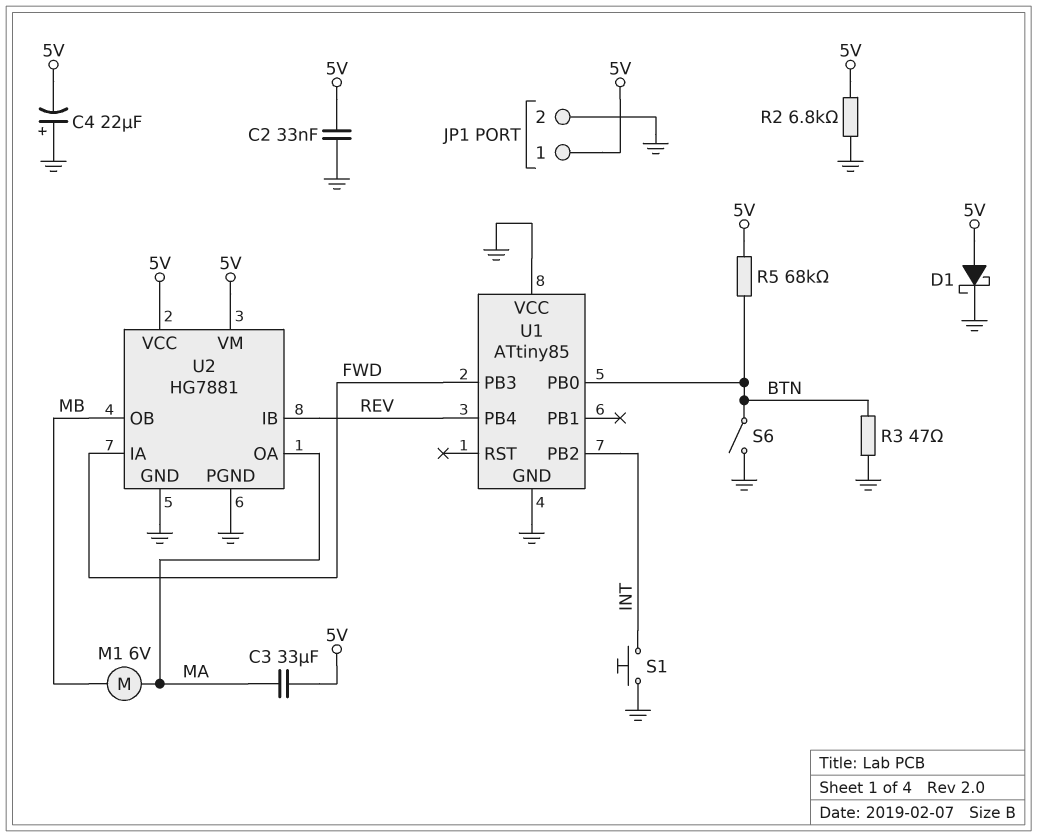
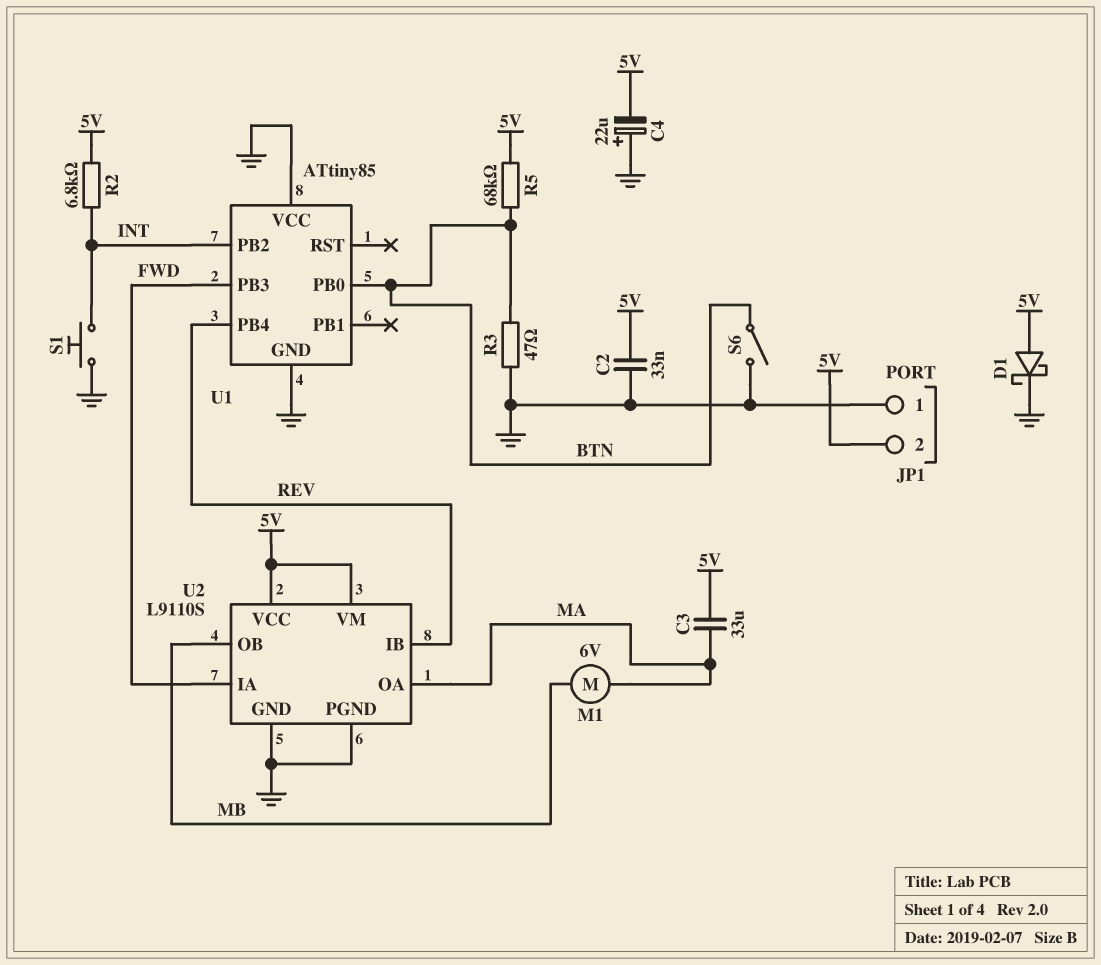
JP1 pin 1: 5V -> GND
JP1 pin 2: GND -> 5V
R2: 6.8k (5V, GND) -> 6.8k (5V, INT)
U2: HG7881 -> L9110S

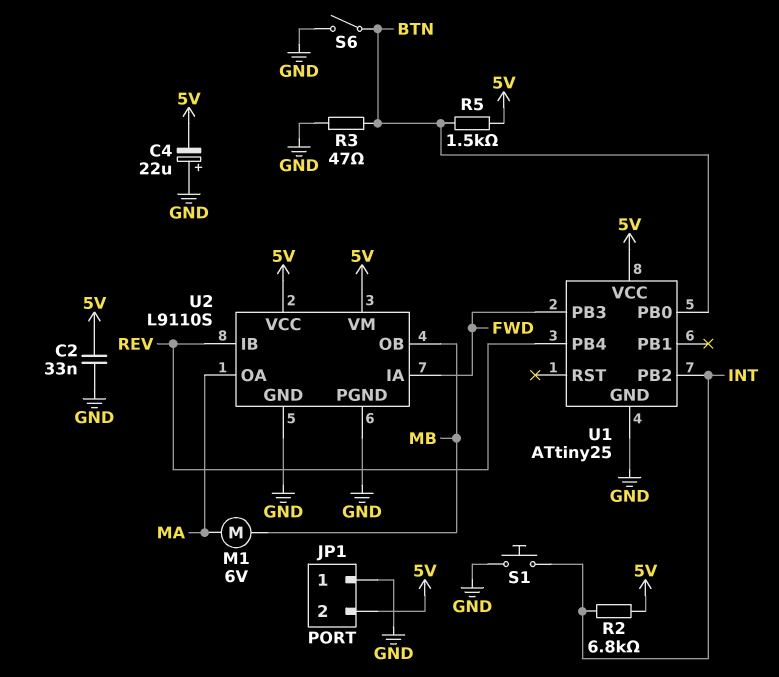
C3: 33uF (5V, MA) -> none
D1: schottky (A 5V, K GND) -> none
R5: 68k (5V, BTN) -> 1.5k (5V, BTN)
U1: ATtiny85 -> ATtiny25
U1 pin VCC: GND -> 5V

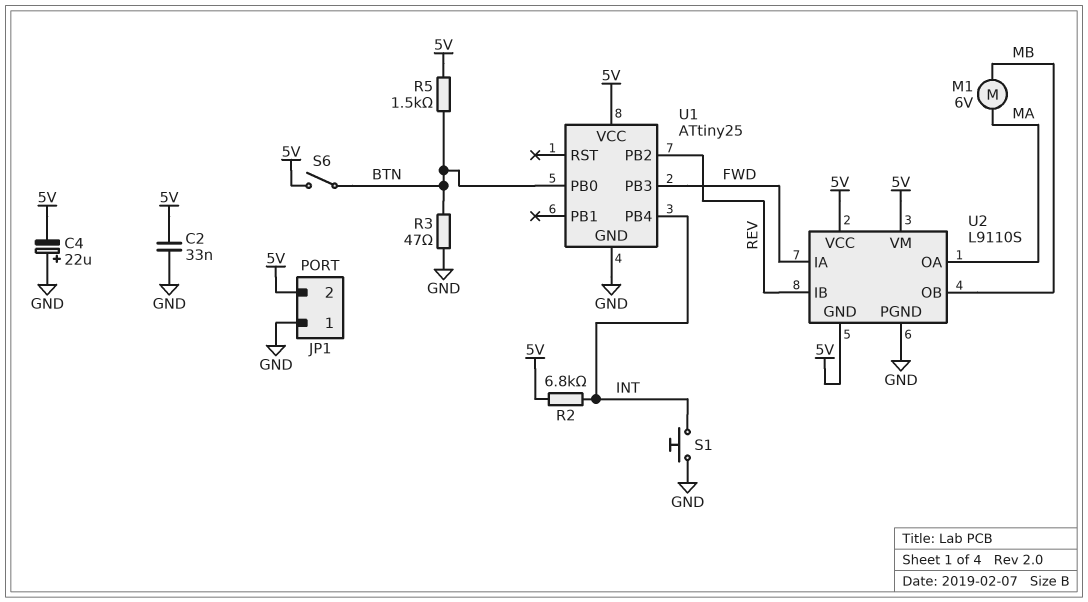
S6: switch (BTN, GND) -> switch (5V, BTN)
U1 pin PB2: INT -> REV
U1 pin PB4: REV -> INT
U2 pin GND: GND -> 5V

